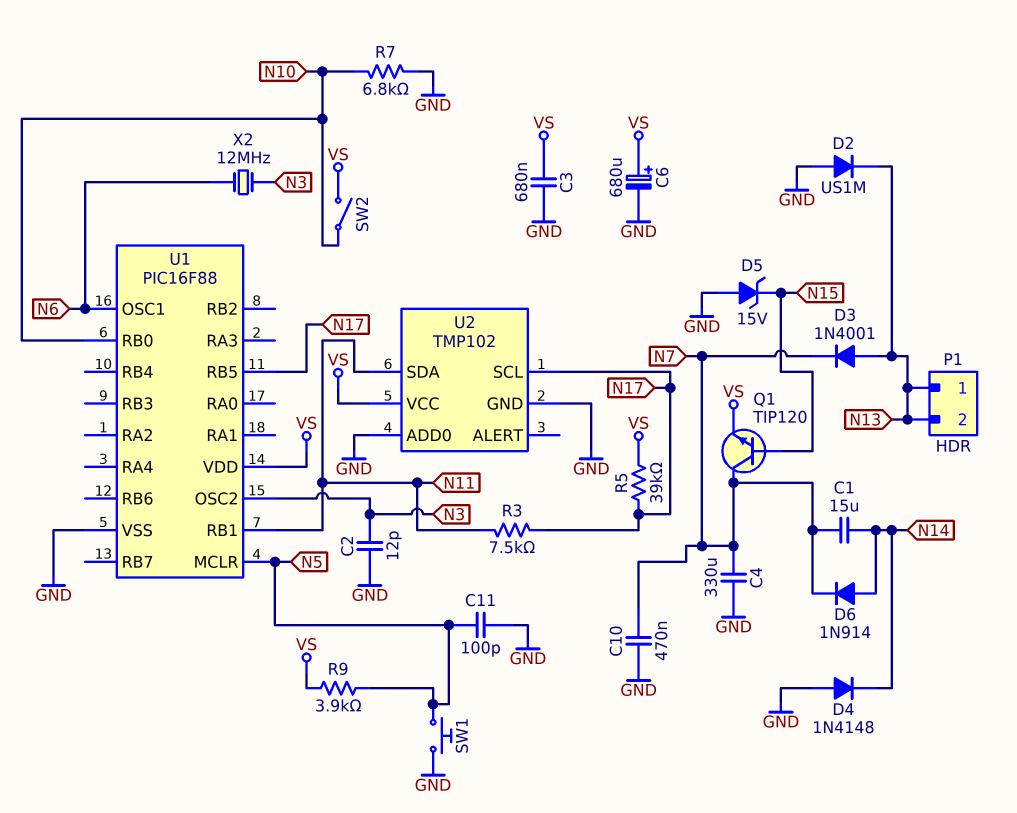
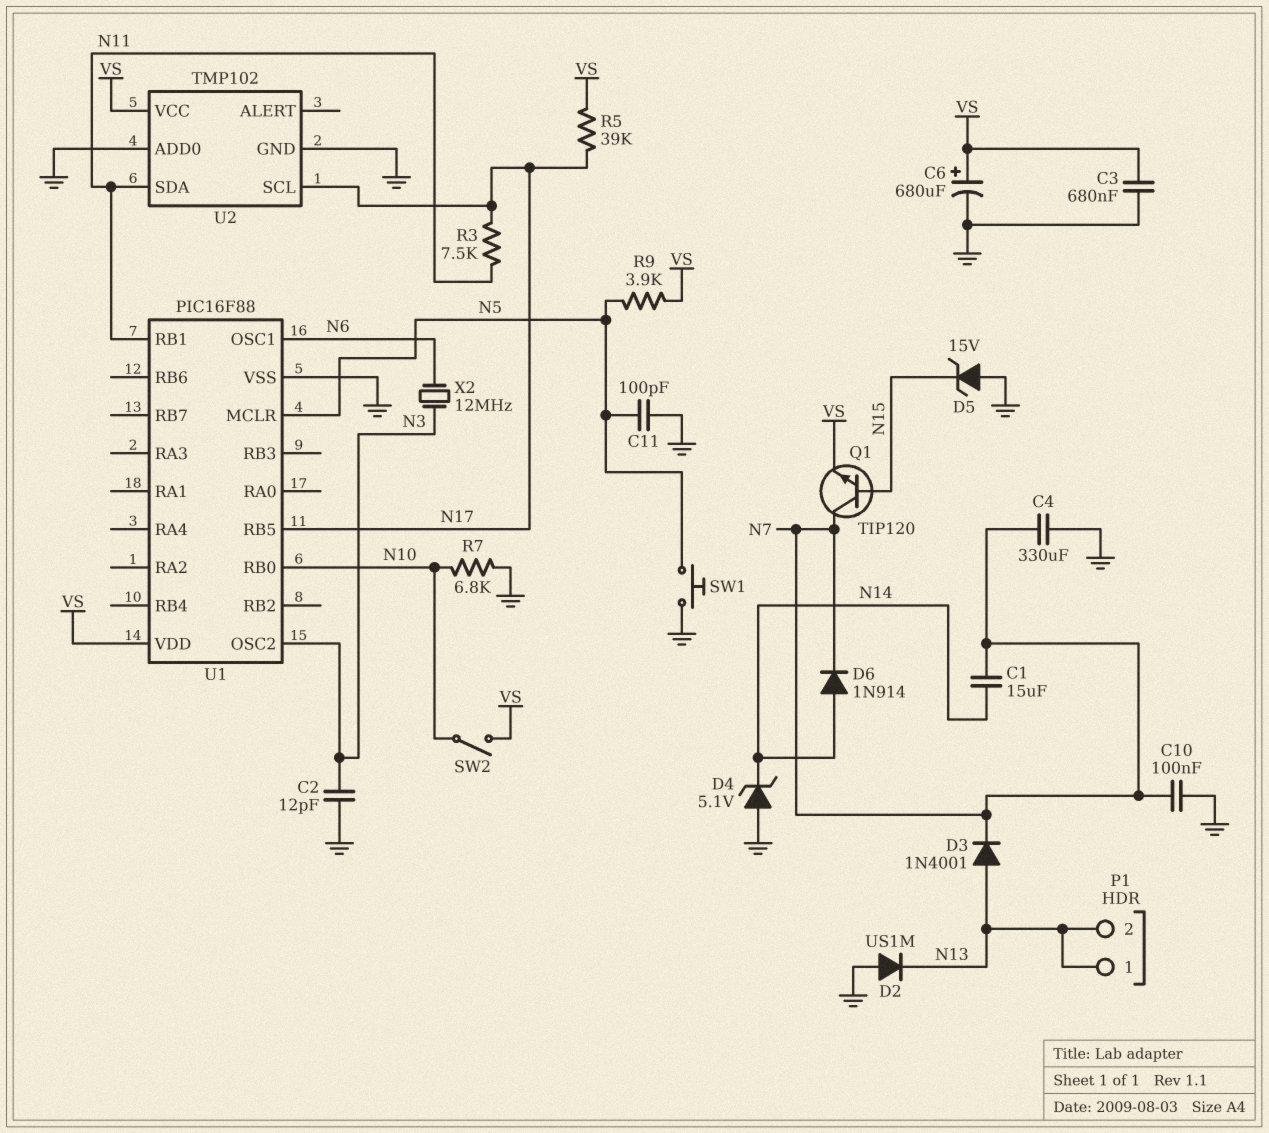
C10: 470nF (GND, N7) -> 100nF (GND, N7)
D4: diode 1N4148 (A GND, K N14) -> zener 5.1V (A GND, K N14)

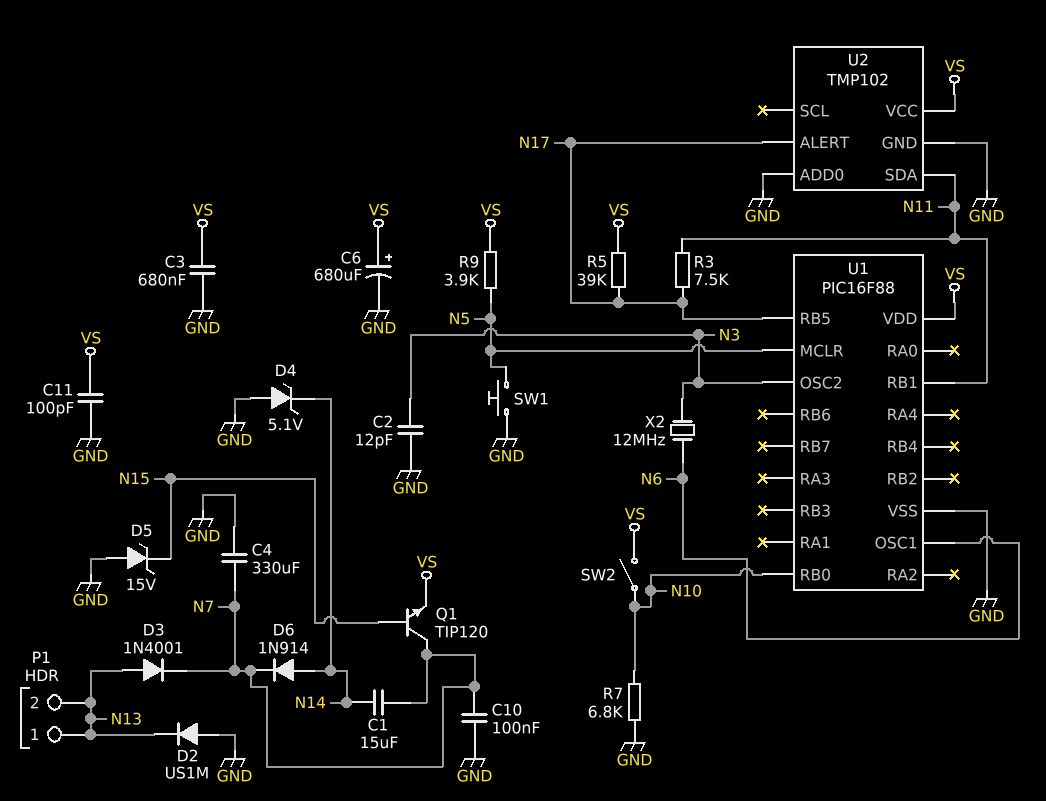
C11: 100pF (GND, N5) -> 100pF (GND, VS)
U2 pin ALERT: none -> N17
U2 pin SCL: N17 -> none

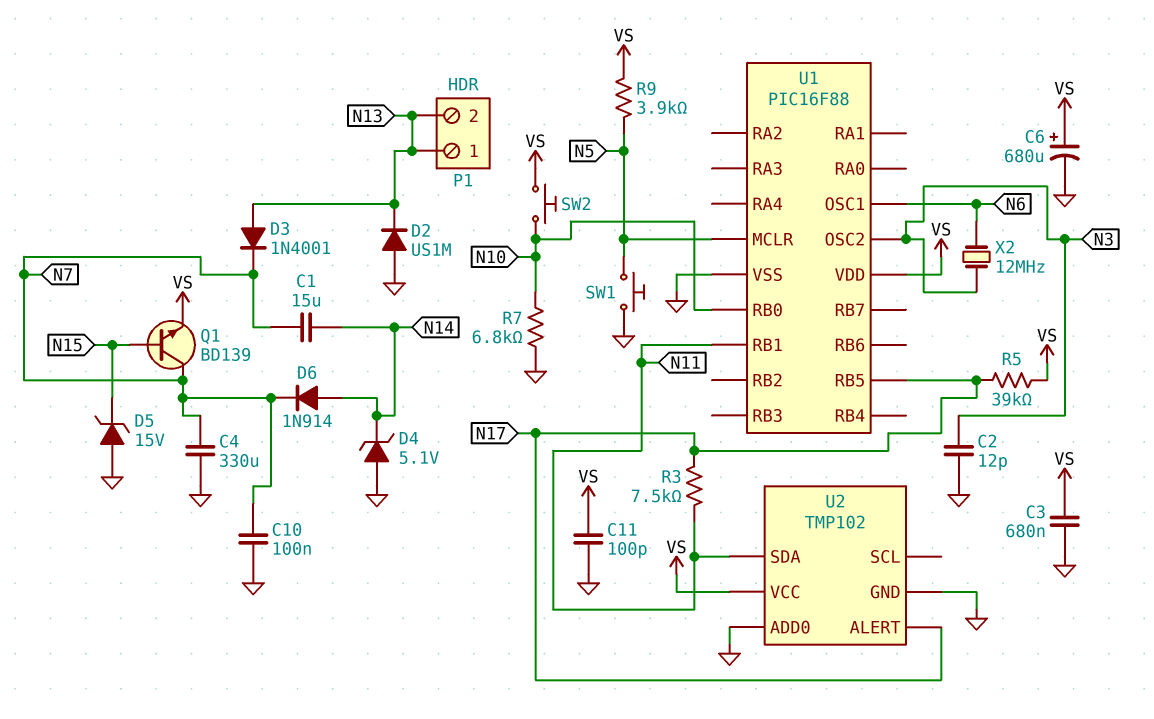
Q1: NPN TIP120 (B N15, C N7, E VS) -> NPN BD139 (B N15, C N7, E VS)
SW2: switch (N10, VS) -> button (N10, VS)

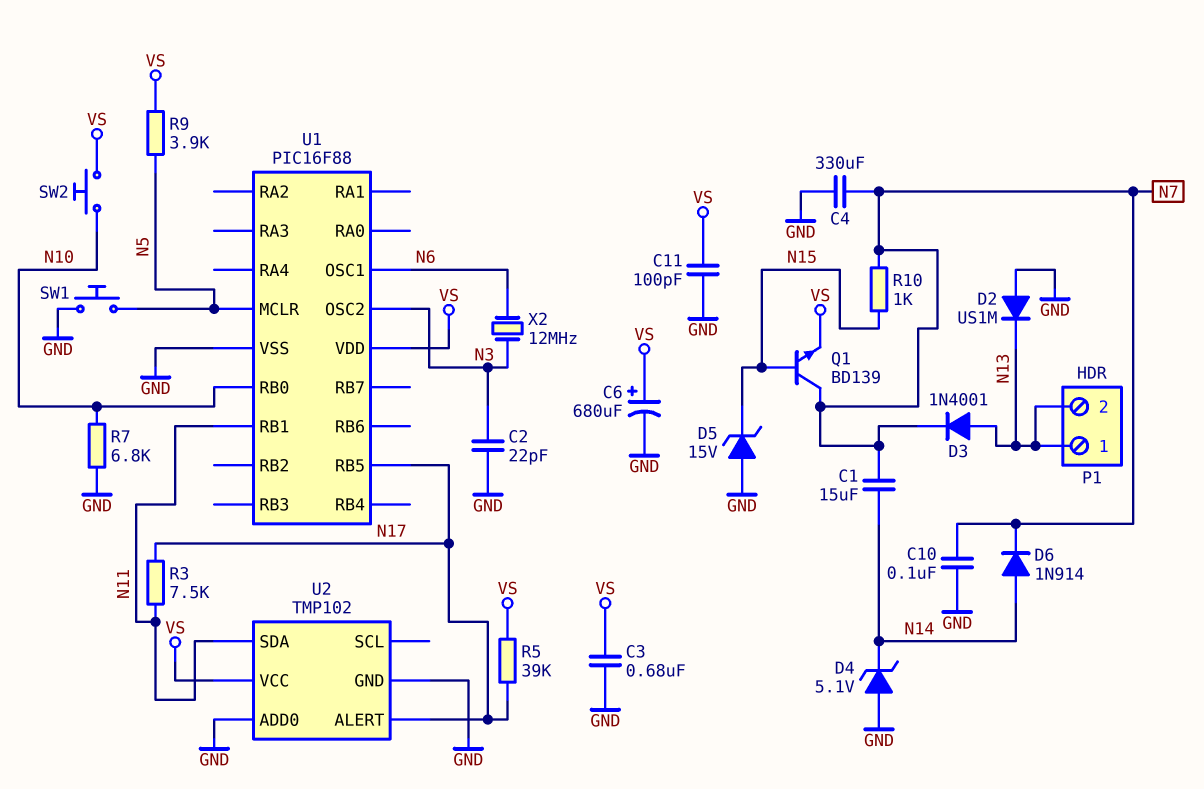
C2: 12pF (GND, N3) -> 22pF (GND, N3)
R10: none -> 1k (N7, N15)

